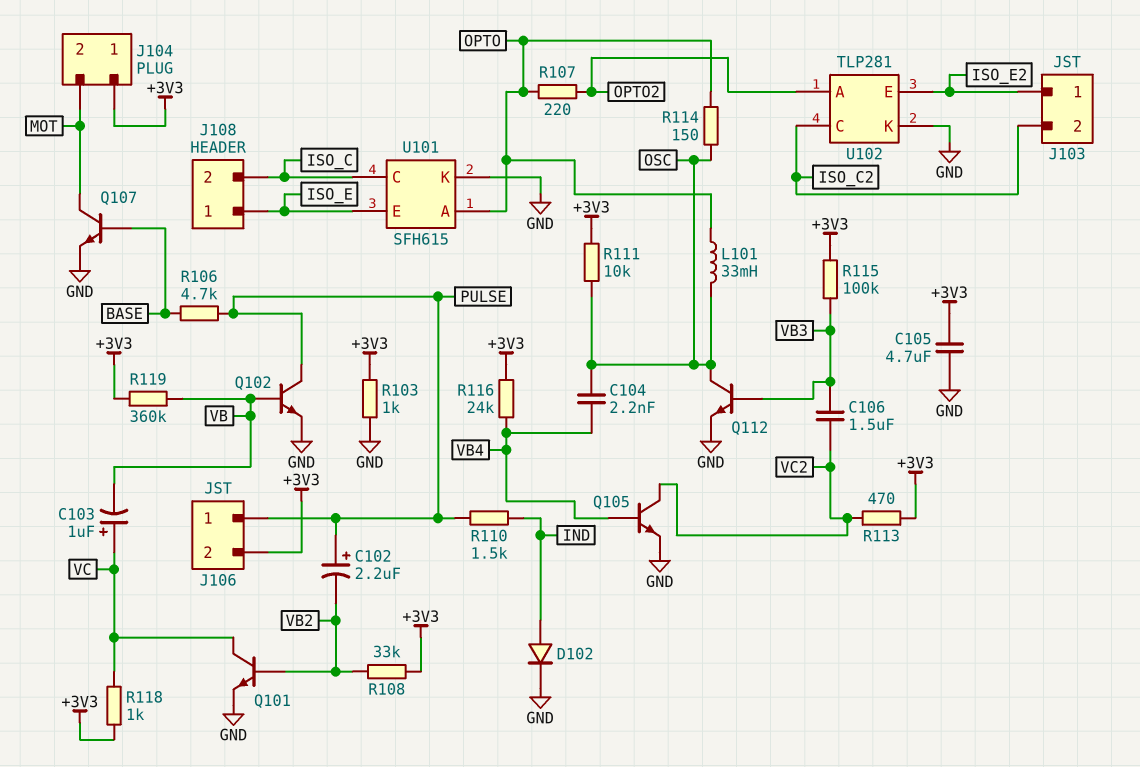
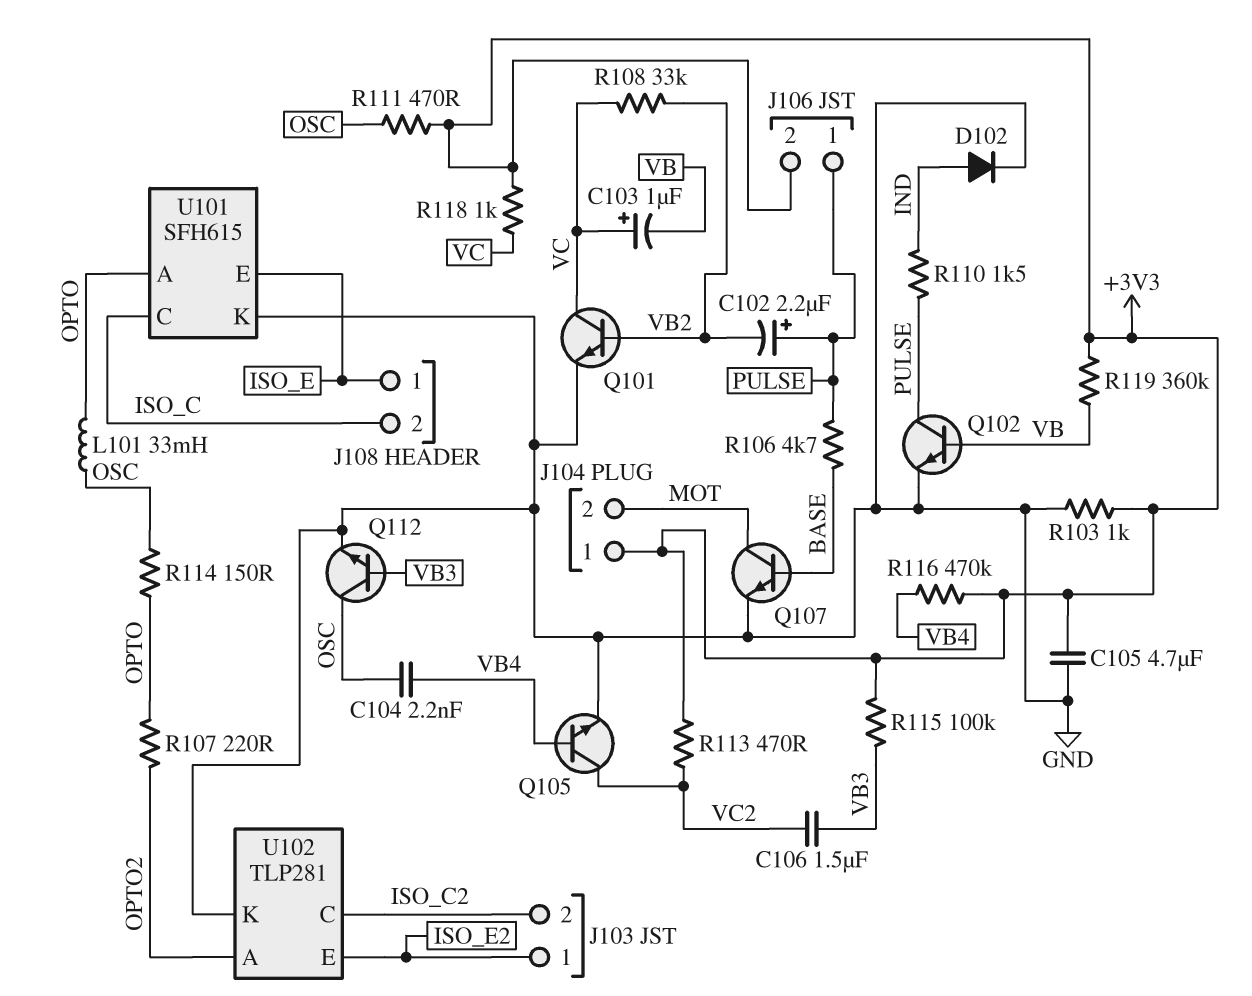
R108: 33k (+3V3, VB2) -> 33k (VB2, VC)
R111: 10k (+3V3, OSC) -> 470 (+3V3, OSC)
R116: 24k (+3V3, VB4) -> 470k (+3V3, VB4)

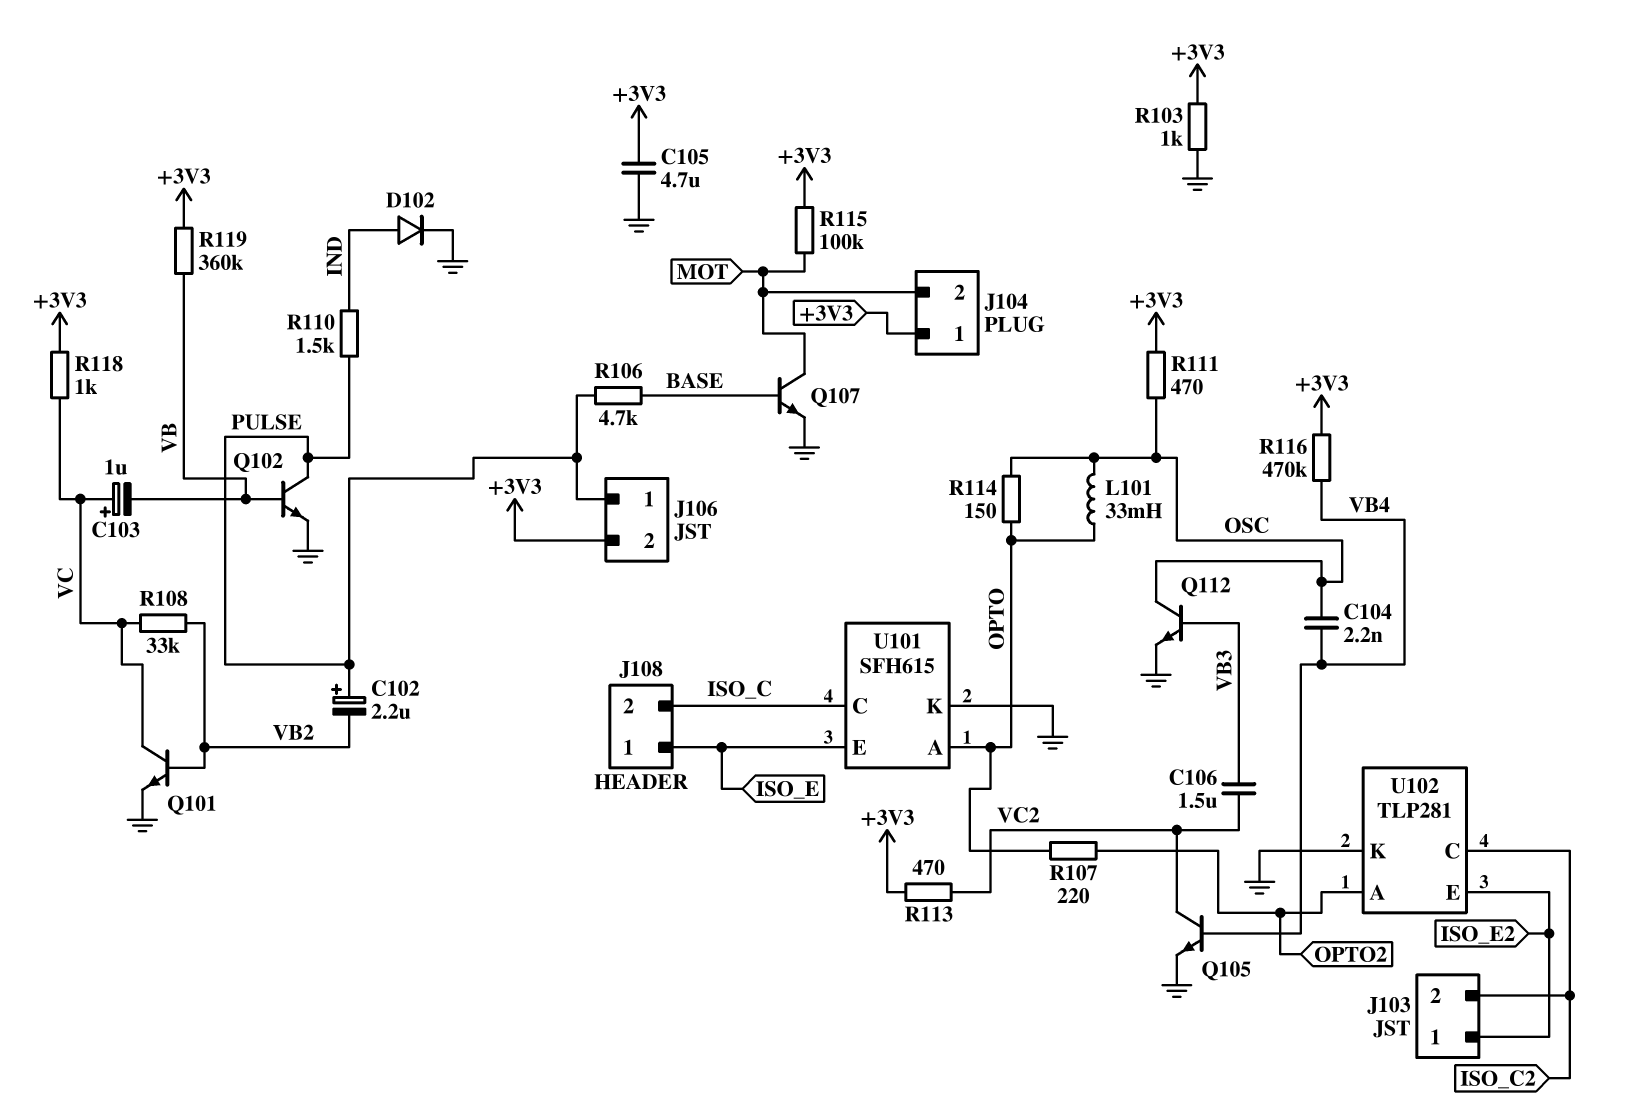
R115: 100k (+3V3, VB3) -> 100k (+3V3, MOT)

